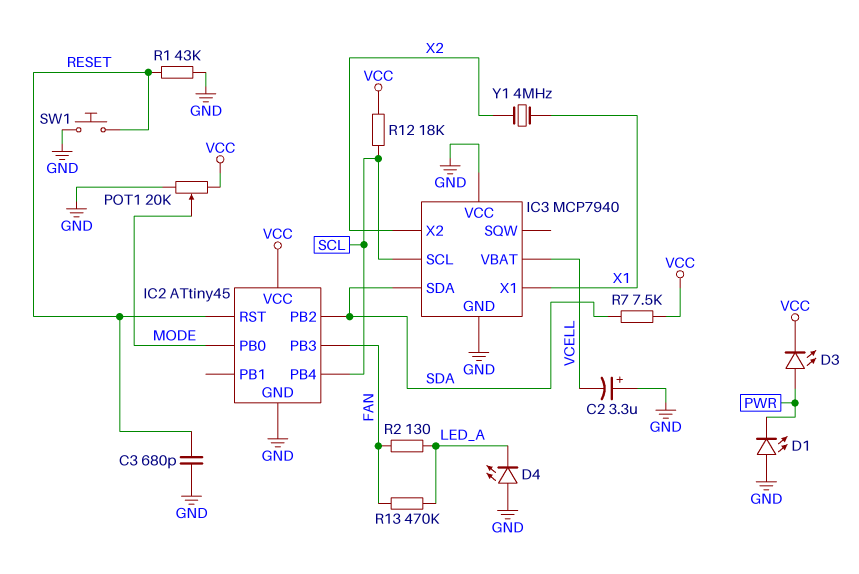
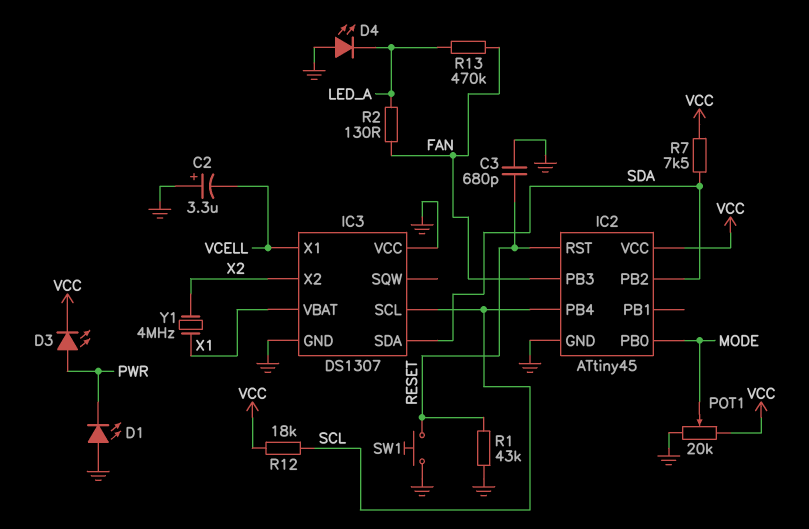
IC3: MCP7940 -> DS1307
IC3 pin VBAT: VCELL -> X1
IC3 pin X1: X1 -> VCELL

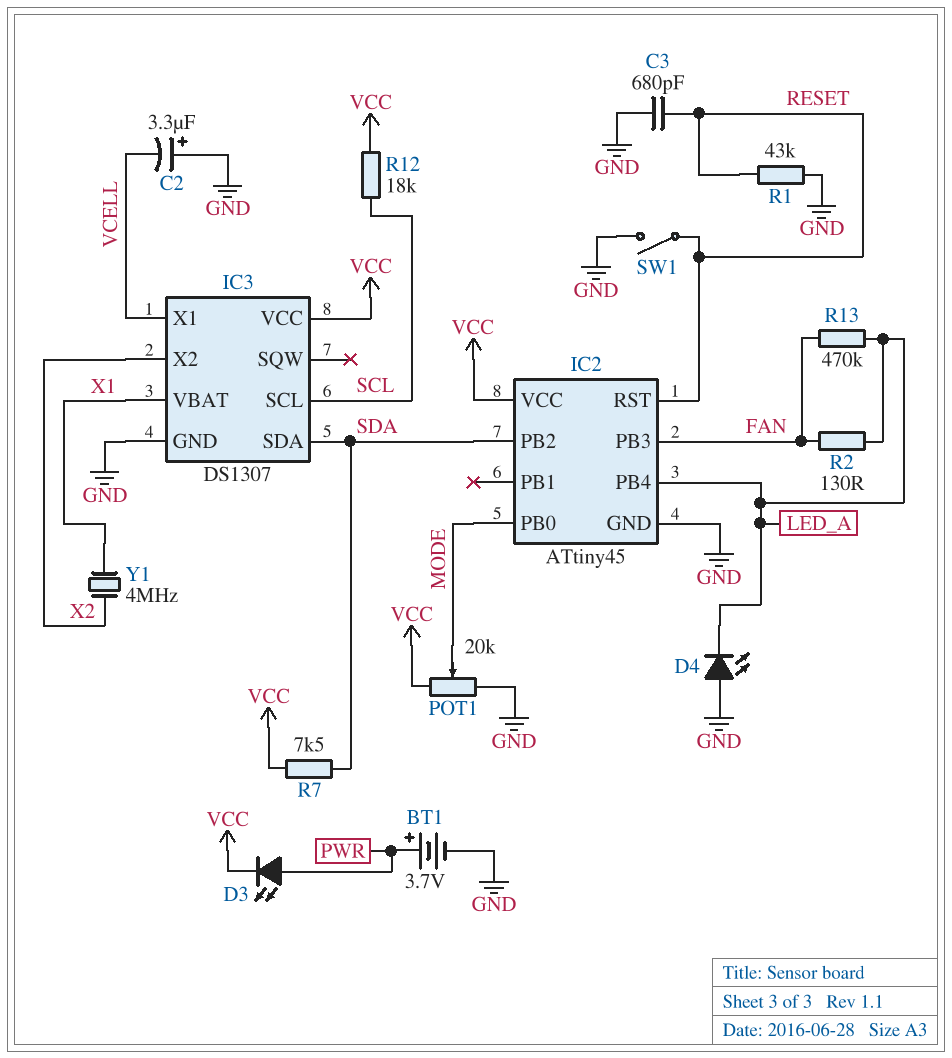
BT1: none -> 3.7V (plus PWR, minus GND)
D1: LED (A GND, K PWR) -> none
IC2 pin PB4: SCL -> LED_A
IC3 pin VCC: GND -> VCC
SW1: button (GND, RESET) -> switch (GND, RESET)

